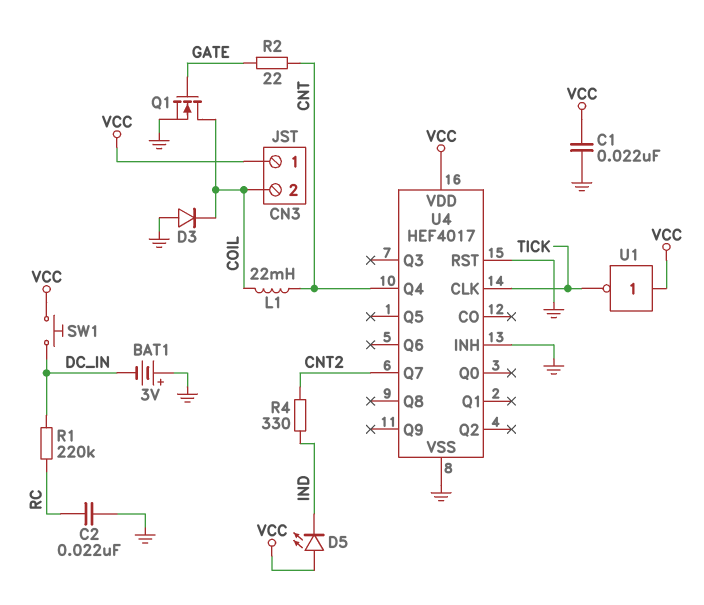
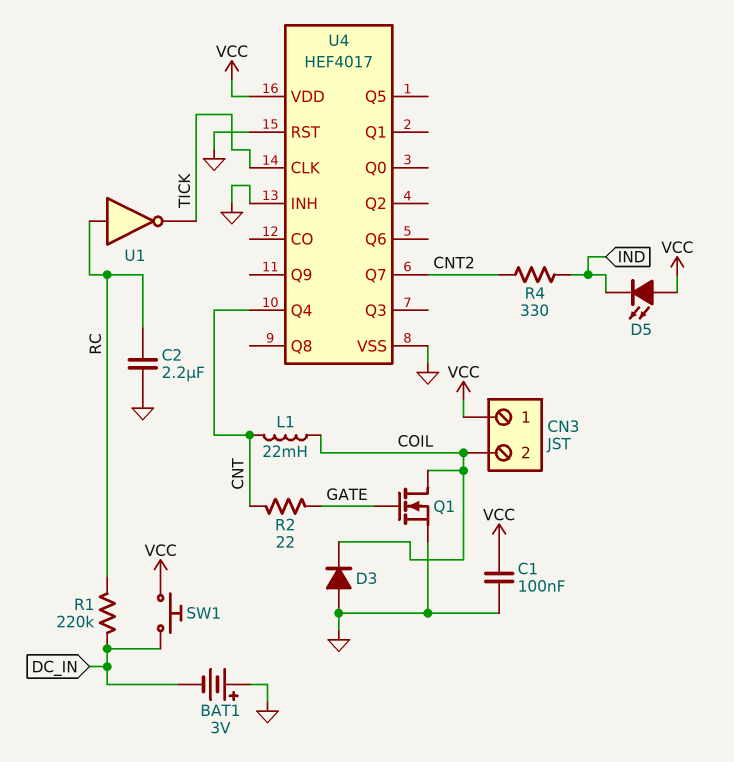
C1: 22nF (GND, VCC) -> 100nF (GND, VCC)
C2: 22nF (GND, RC) -> 2.2uF (GND, RC)
U1: NOT (in VCC, out TICK) -> NOT (in RC, out TICK)

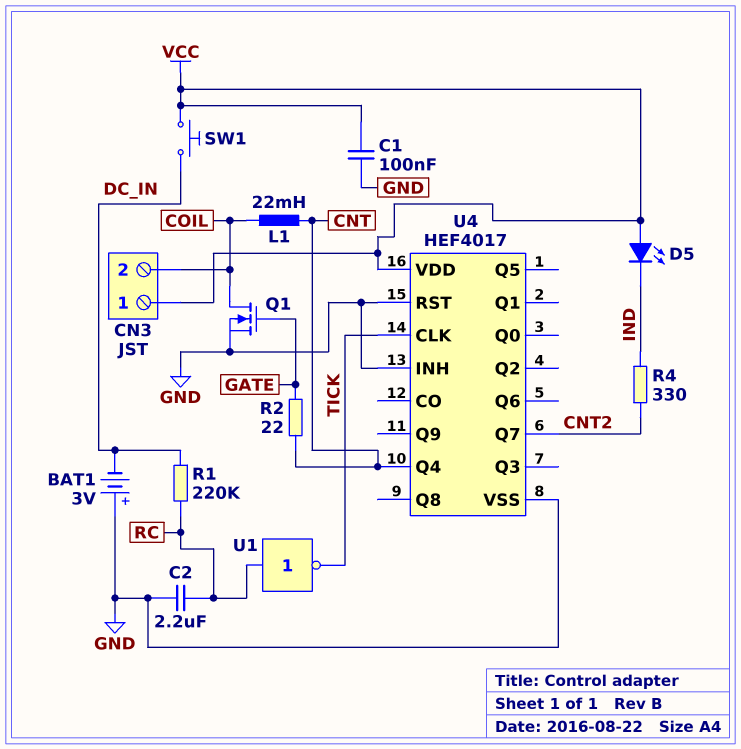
D3: diode (A GND, K COIL) -> none

